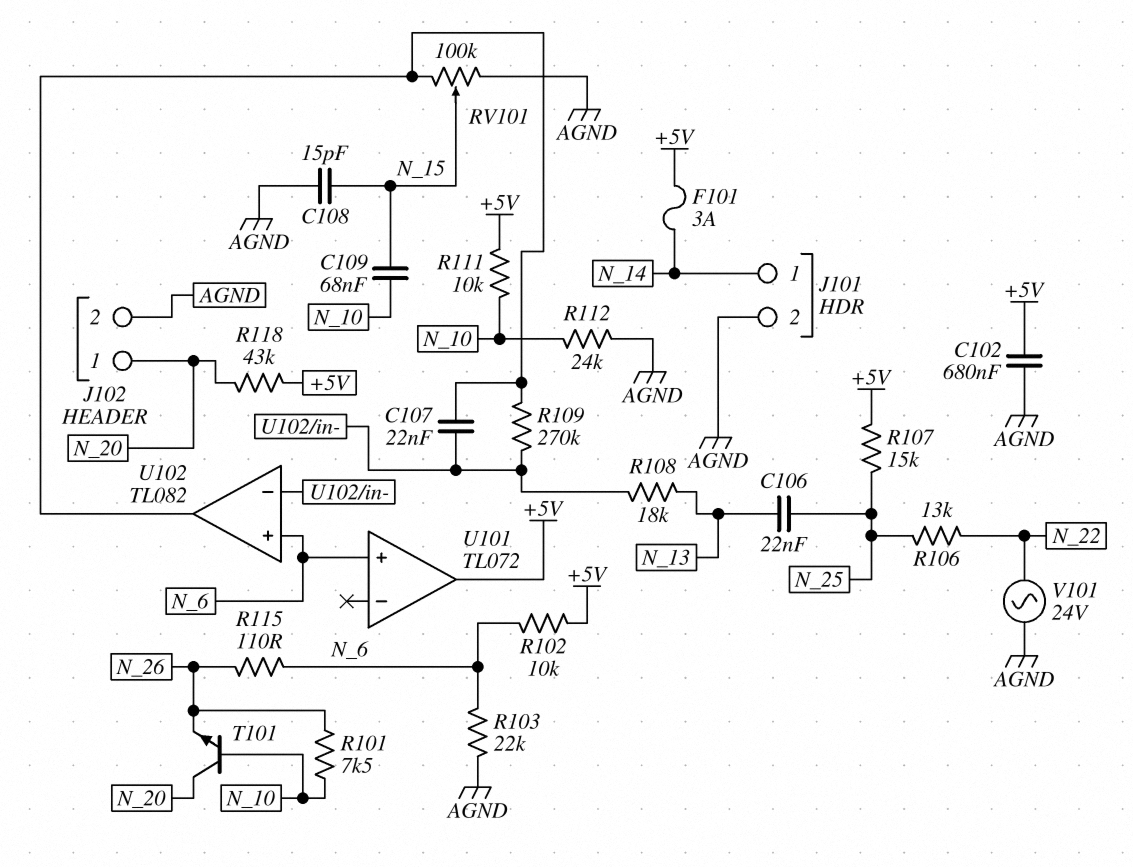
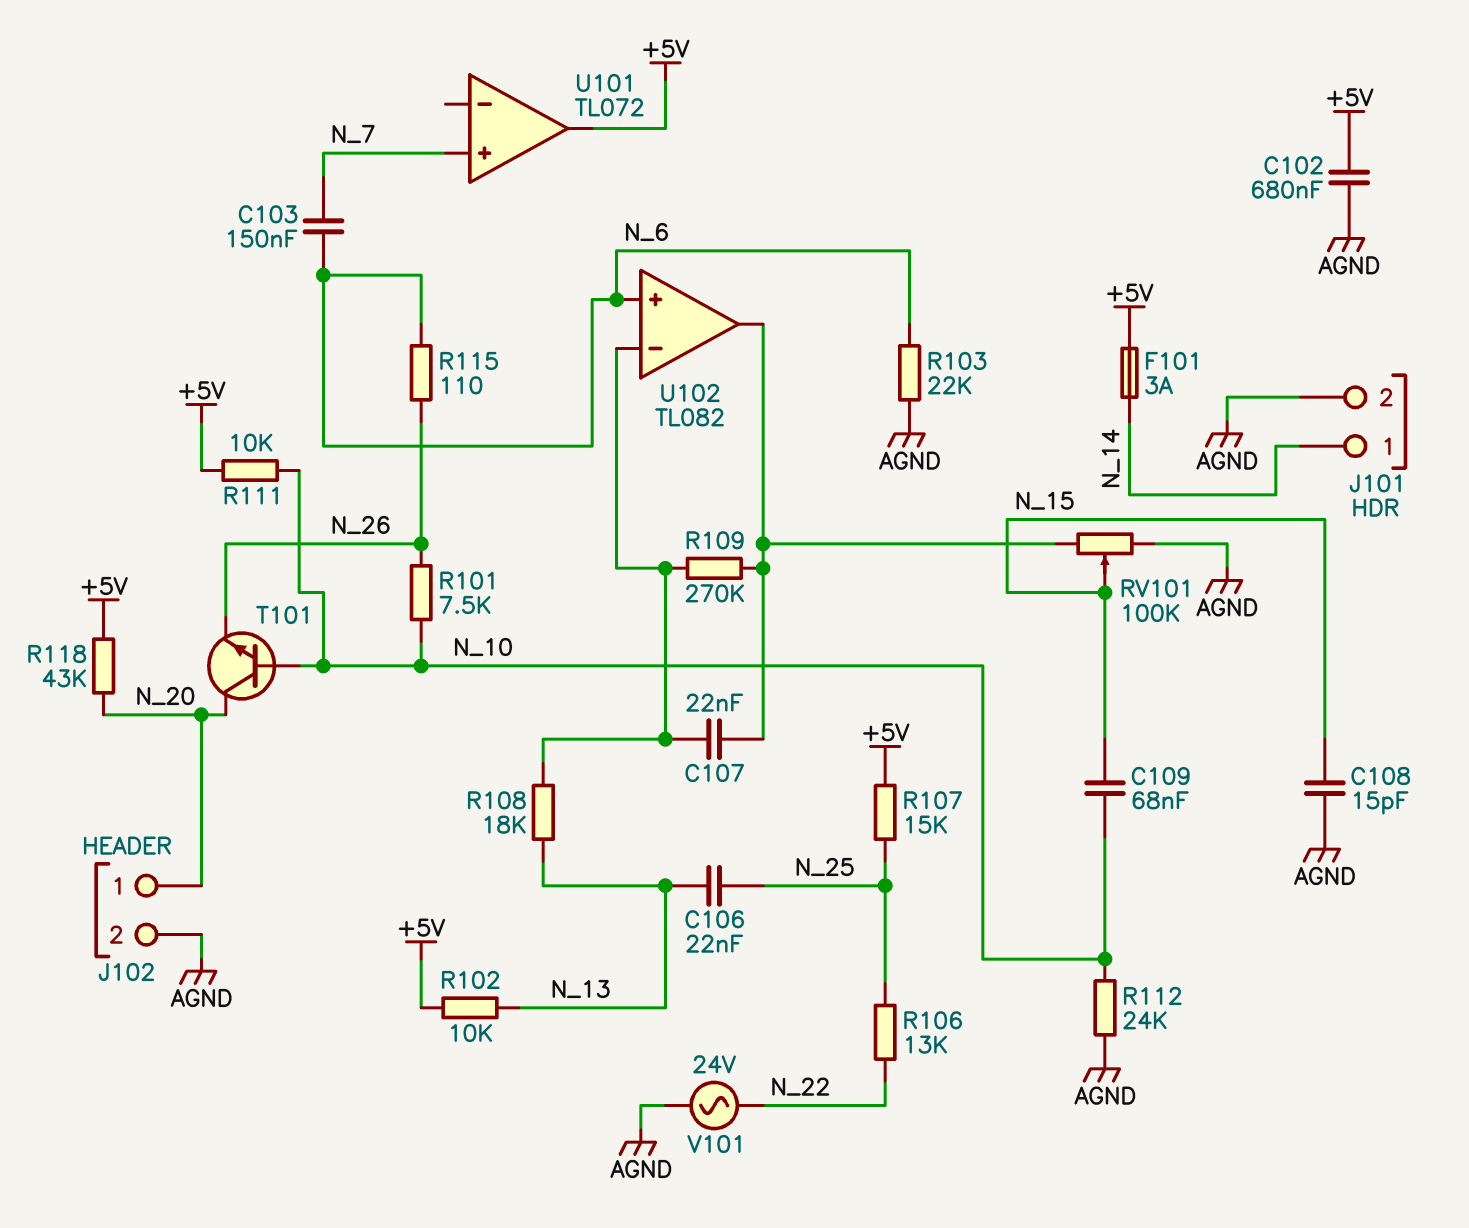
C103: none -> 150nF (N_6, N_7)
R102: 10k (+5V, N_6) -> 10k (+5V, N_13)
U101 pin in+: N_6 -> N_7

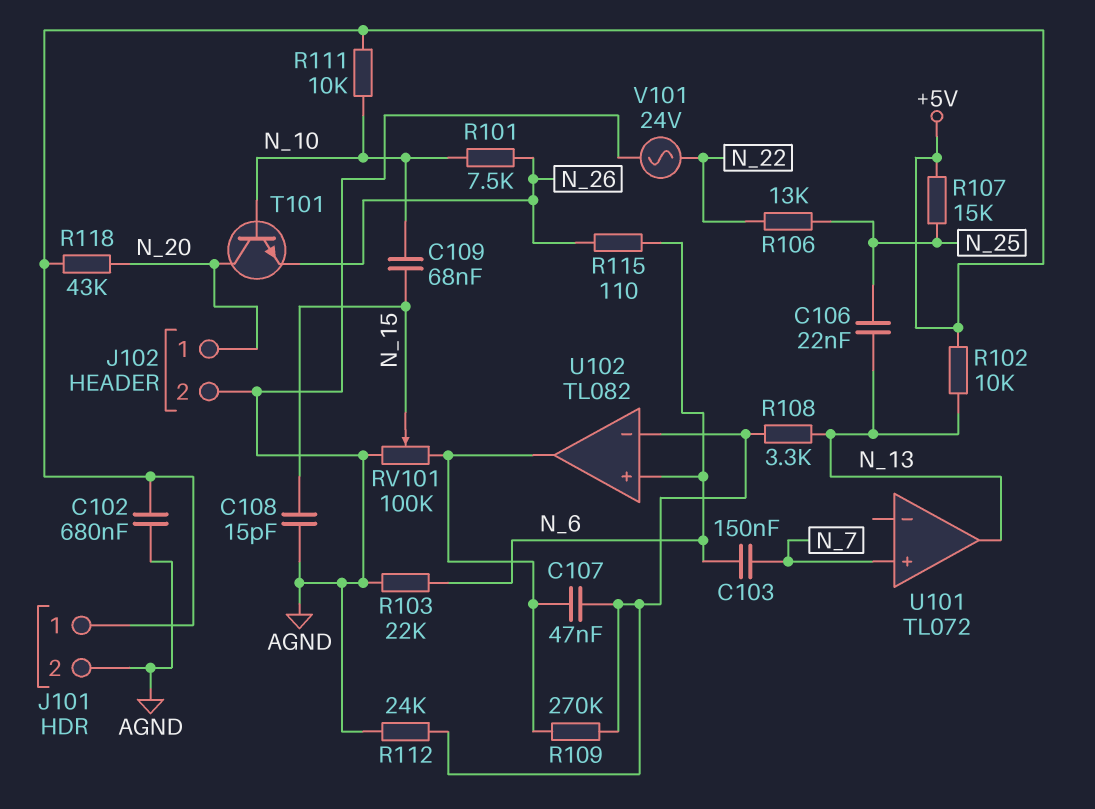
C107: 22nF (U102/in-, U102/out) -> 47nF (U102/in-, U102/out)
F101: 3A (+5V, N_14) -> none
J101 pin 1: N_14 -> +5V
R108: 18k (N_13, U102/in-) -> 3.3k (N_13, U102/in-)
R112: 24k (AGND, N_10) -> 24k (AGND, U102/in-)
U101 pin out: +5V -> N_13

